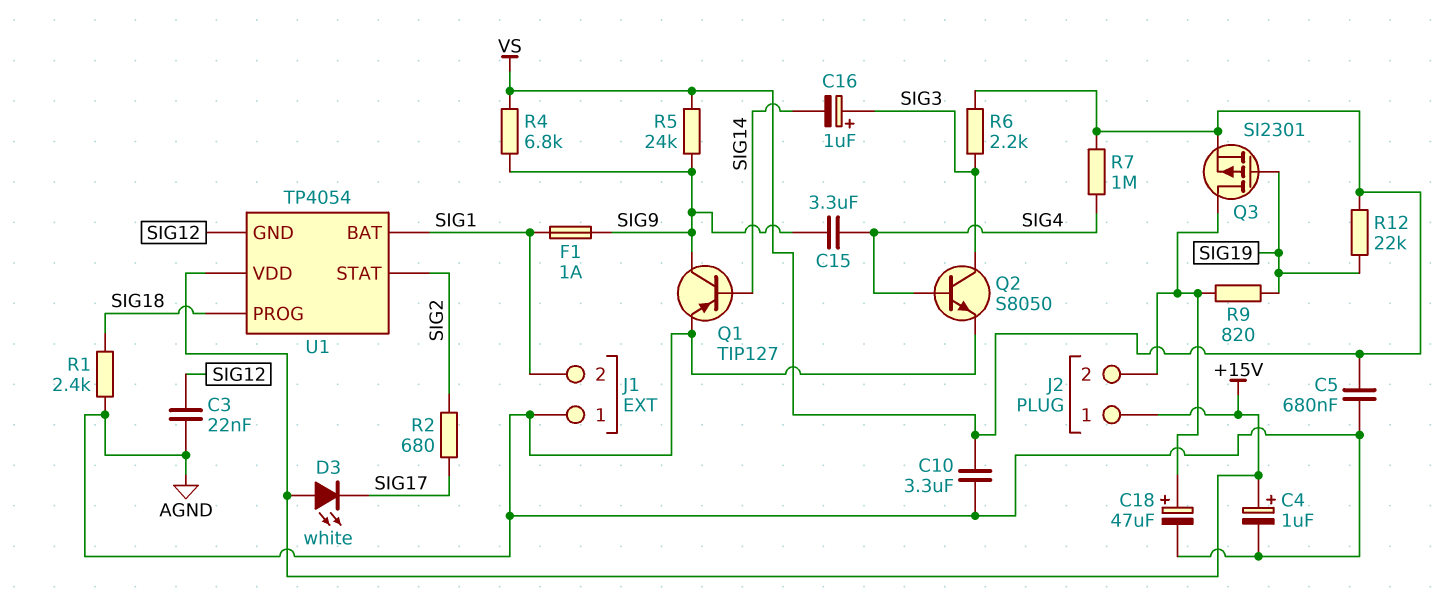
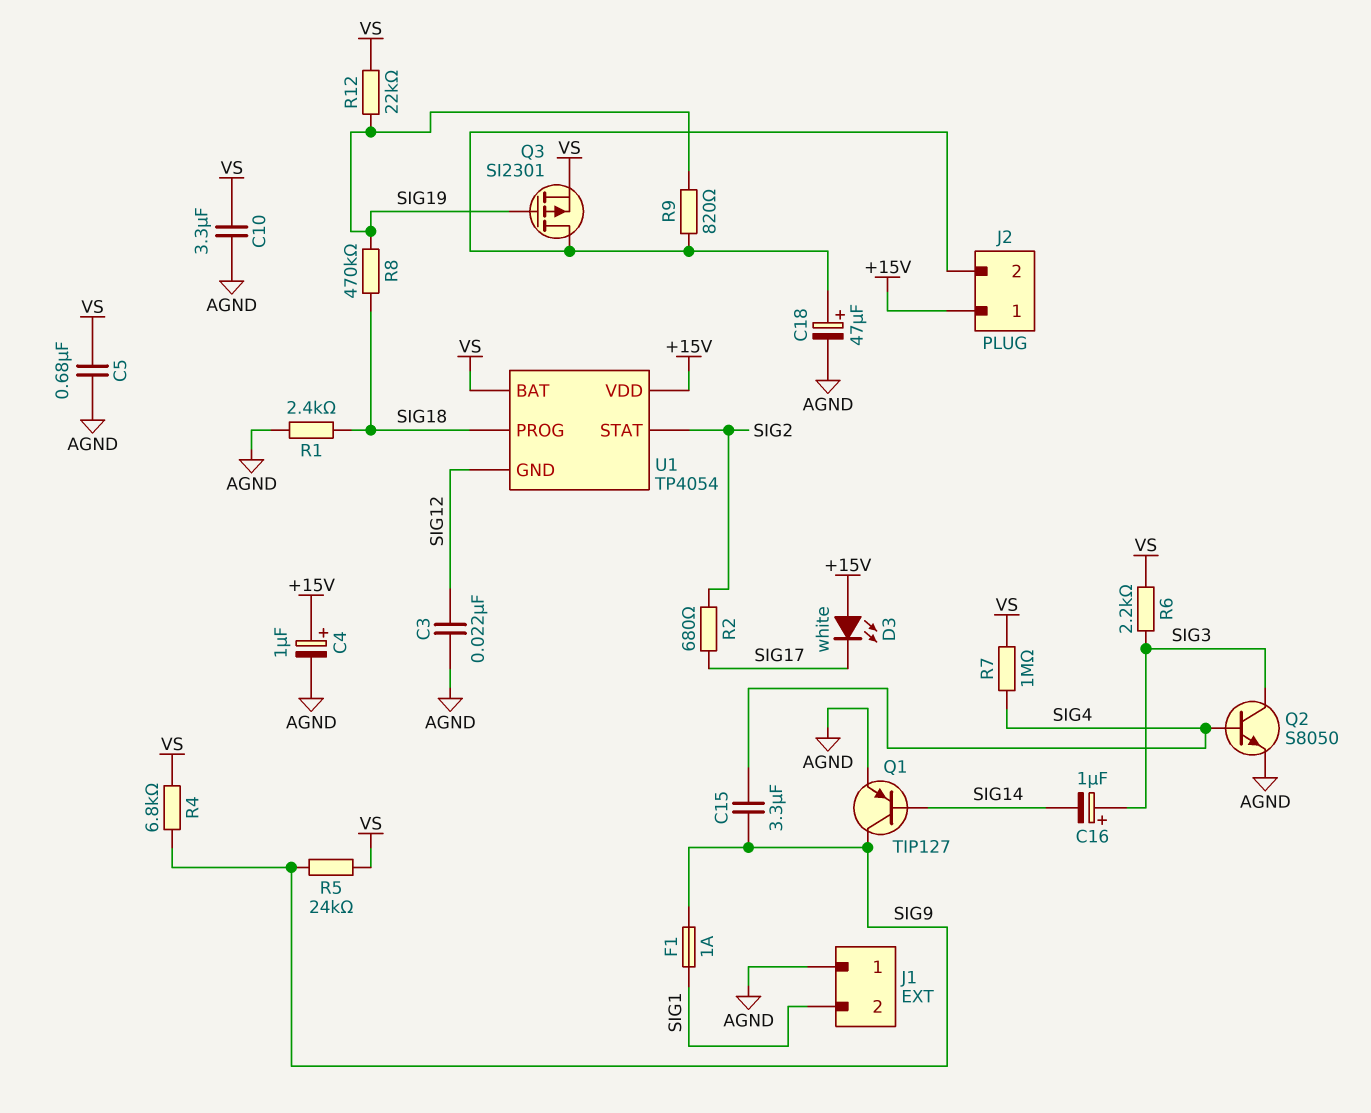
R8: none -> 470k (SIG18, SIG19)
U1 pin BAT: SIG1 -> VS

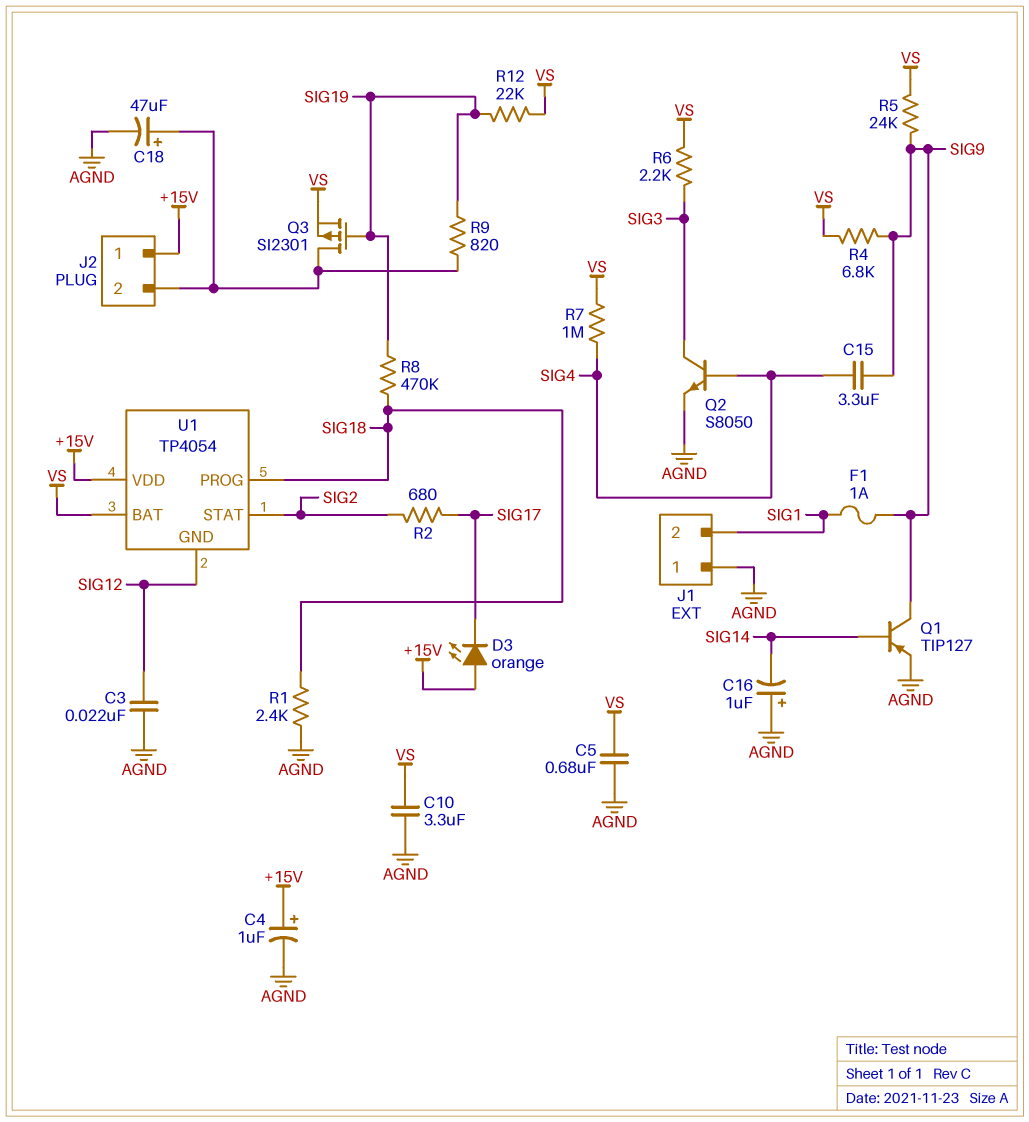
C16: 1uF (plus SIG3, minus SIG14) -> 1uF (plus AGND, minus SIG14)
D3: LED white (A +15V, K SIG17) -> LED orange (A +15V, K SIG17)

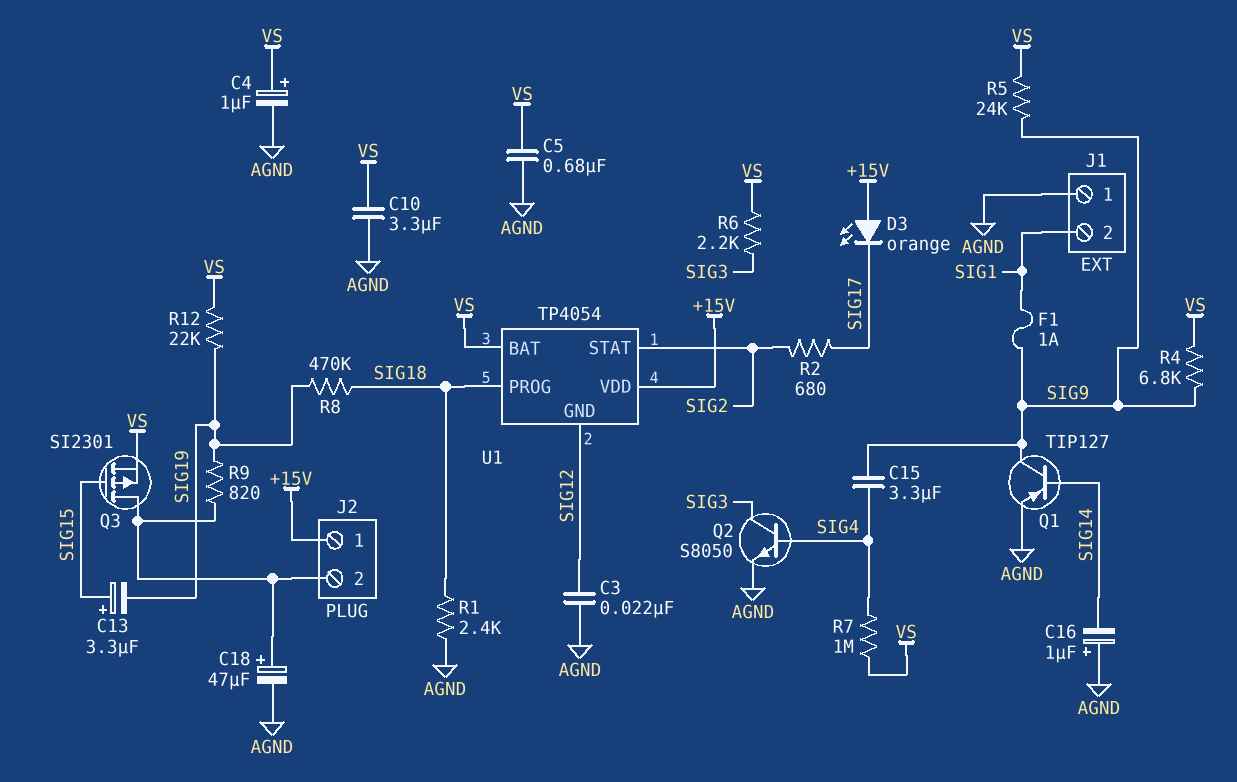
C4: 1uF (plus +15V, minus AGND) -> 1uF (plus VS, minus AGND)
C13: none -> 3.3uF (plus SIG15, minus SIG19)
Q3: PMOS SI2301 (G SIG19, D J2/2, S VS) -> PMOS SI2301 (G SIG15, D J2/2, S VS)

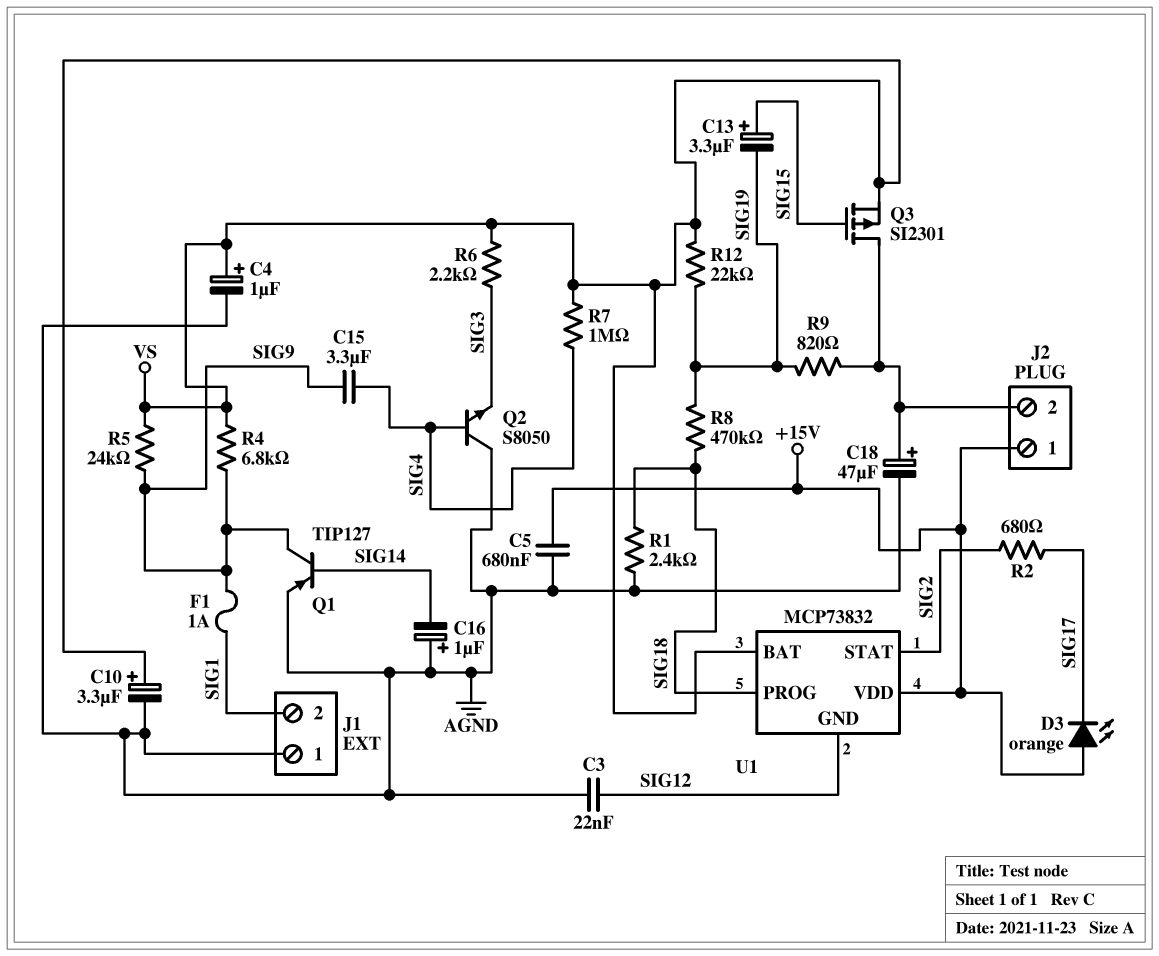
C5: 680nF (AGND, VS) -> 680nF (+15V, AGND)
C10: 3.3uF (AGND, VS) -> 3.3uF (plus VS, minus AGND)
Q2: NPN S8050 (B SIG4, C SIG3, E AGND) -> NPN S8050 (B SIG4, C AGND, E SIG3)
U1: TP4054 -> MCP73832

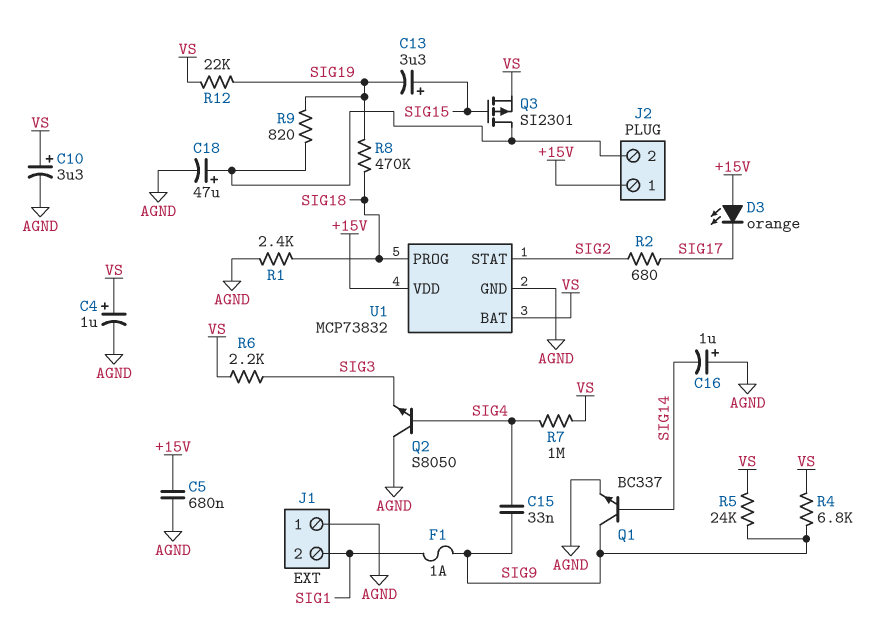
C3: 22nF (AGND, SIG12) -> none
C15: 3.3uF (SIG4, SIG9) -> 33nF (SIG4, SIG9)
Q1: PNP TIP127 (B SIG14, C SIG9, E AGND) -> NPN BC337 (B SIG14, C SIG9, E AGND)
U1 pin GND: SIG12 -> AGND

